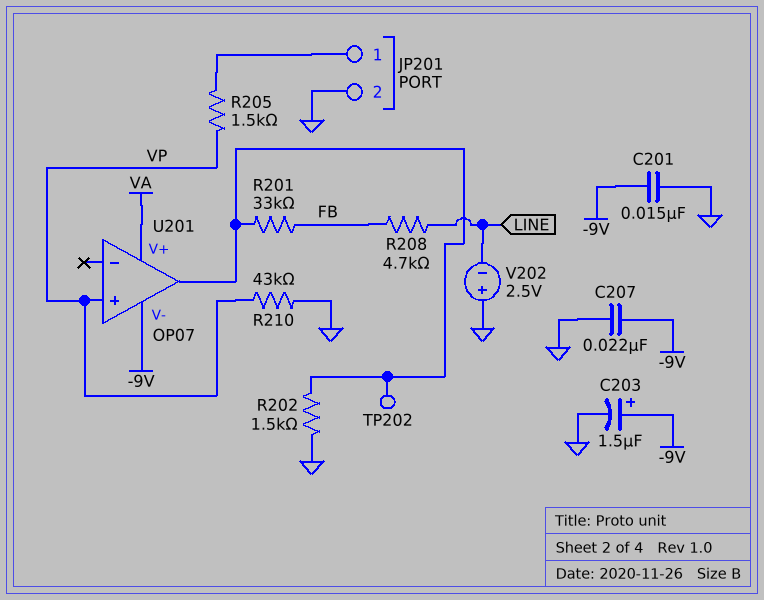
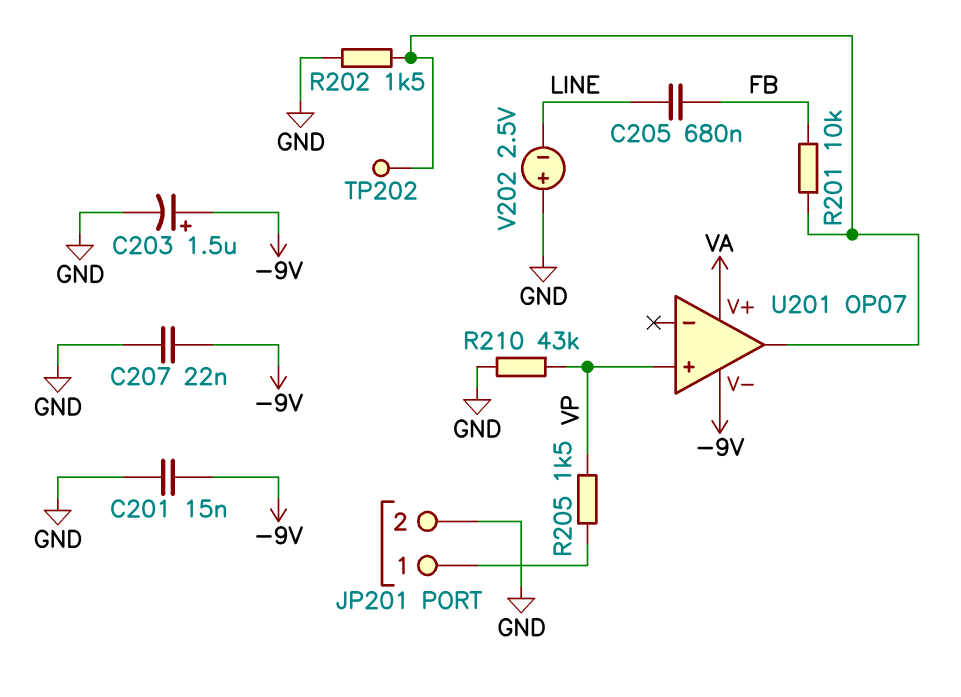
C205: none -> 680nF (FB, LINE)
R201: 33k (FB, U201/out) -> 10k (FB, U201/out)
R208: 4.7k (FB, LINE) -> none

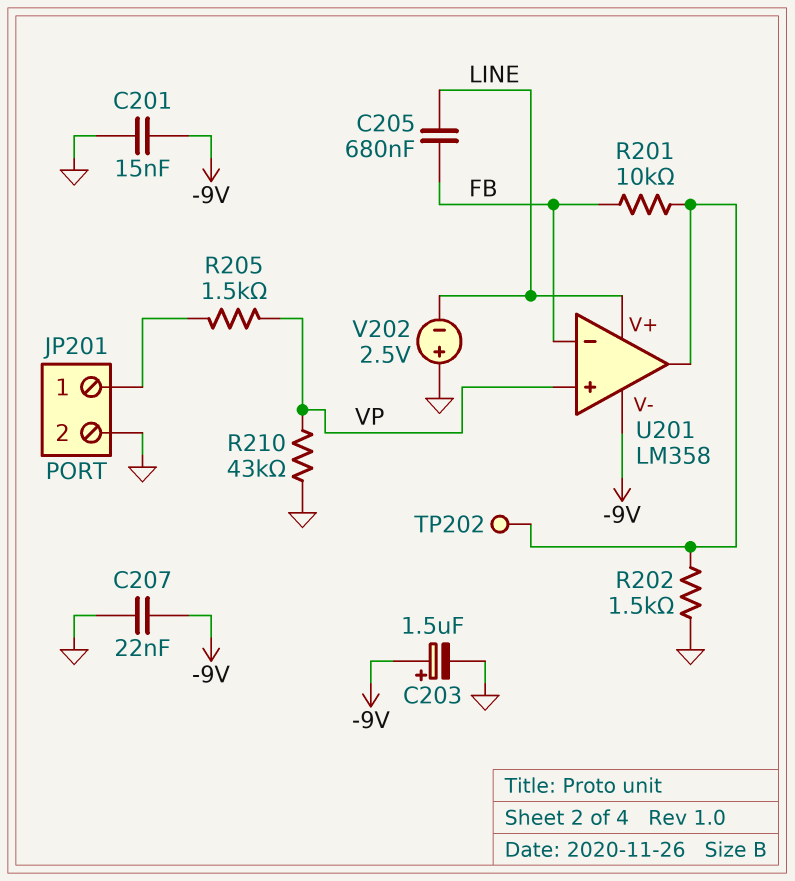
U201: OP07 -> LM358
U201 pin V+: VA -> LINE
U201 pin in-: none -> FB

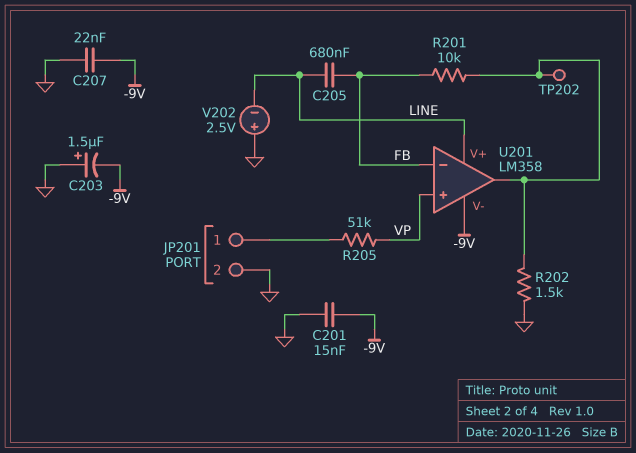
C203: 1.5uF (plus -9V, minus GND) -> 1.5uF (plus GND, minus -9V)
R205: 1.5k (JP201/1, VP) -> 51k (JP201/1, VP)
R210: 43k (GND, VP) -> none

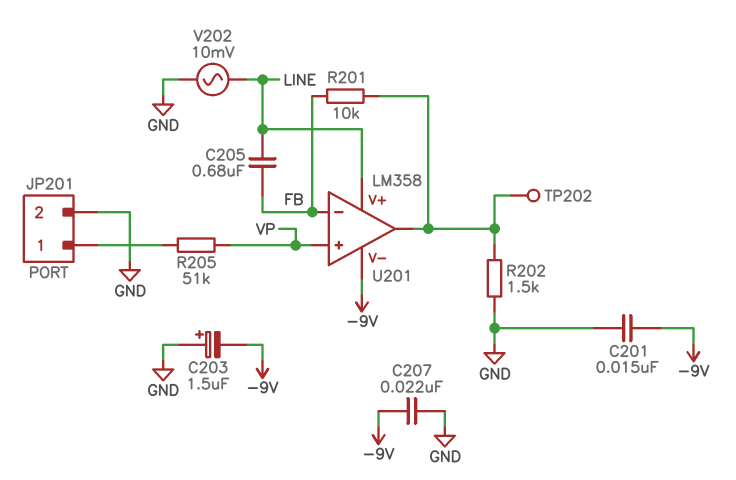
V202: 2.5V (plus GND, minus LINE) -> AC 10mV (GND, LINE)

